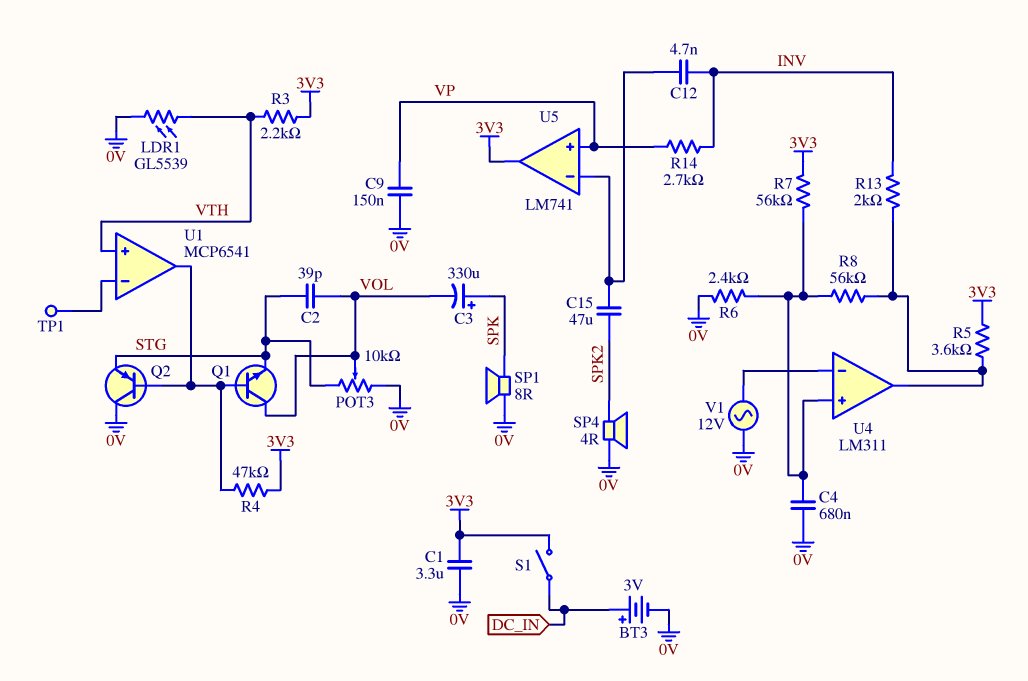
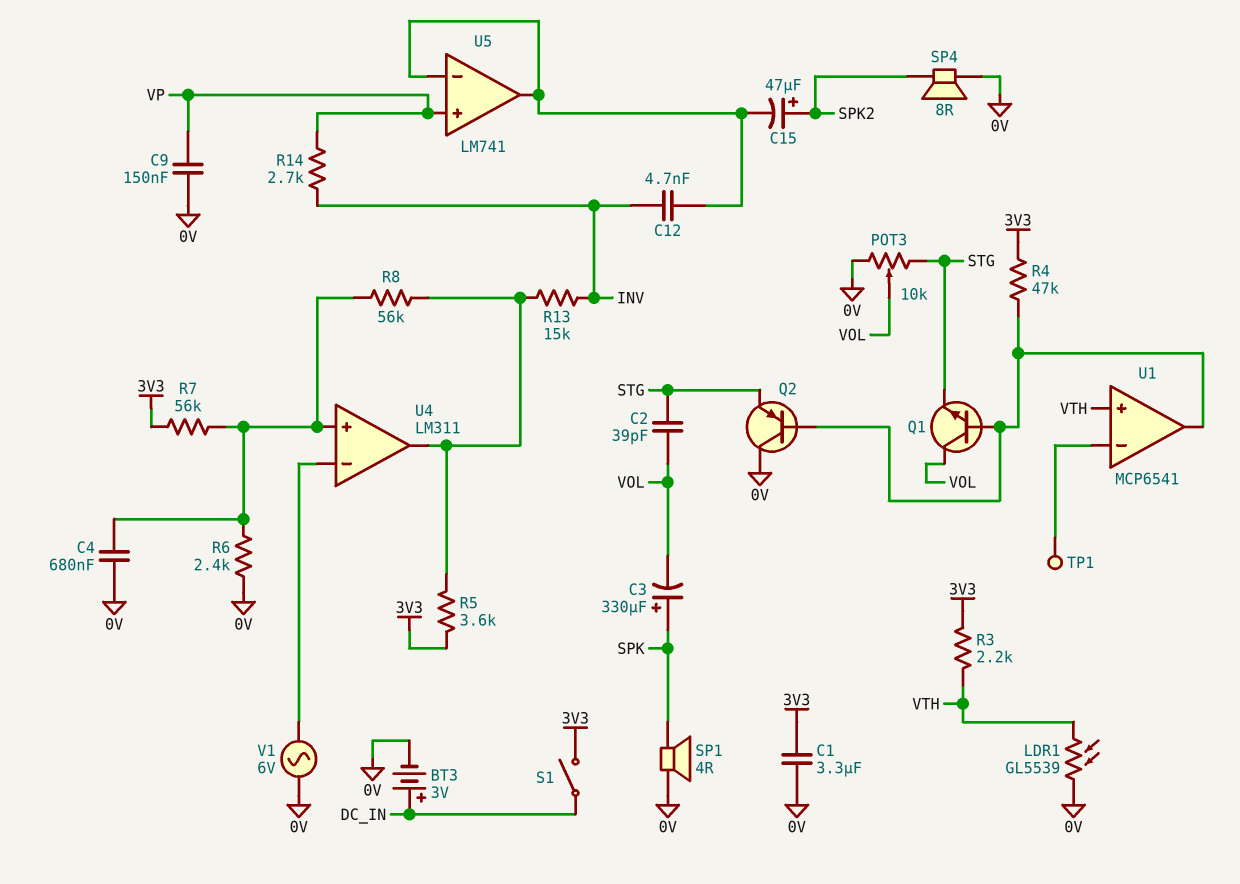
C15: 47uF (SPK2, U5/in-) -> 47uF (plus SPK2, minus U5/in-)
R13: 2k (INV, U4/out) -> 15k (INV, U4/out)
SP1: speaker 8R (0V, SPK) -> speaker 4R (0V, SPK)
SP4: speaker 4R (0V, SPK2) -> speaker 8R (0V, SPK2)
U5 pin out: 3V3 -> U5/in-
V1: AC 12V (0V, U4/in-) -> AC 6V (0V, U4/in-)

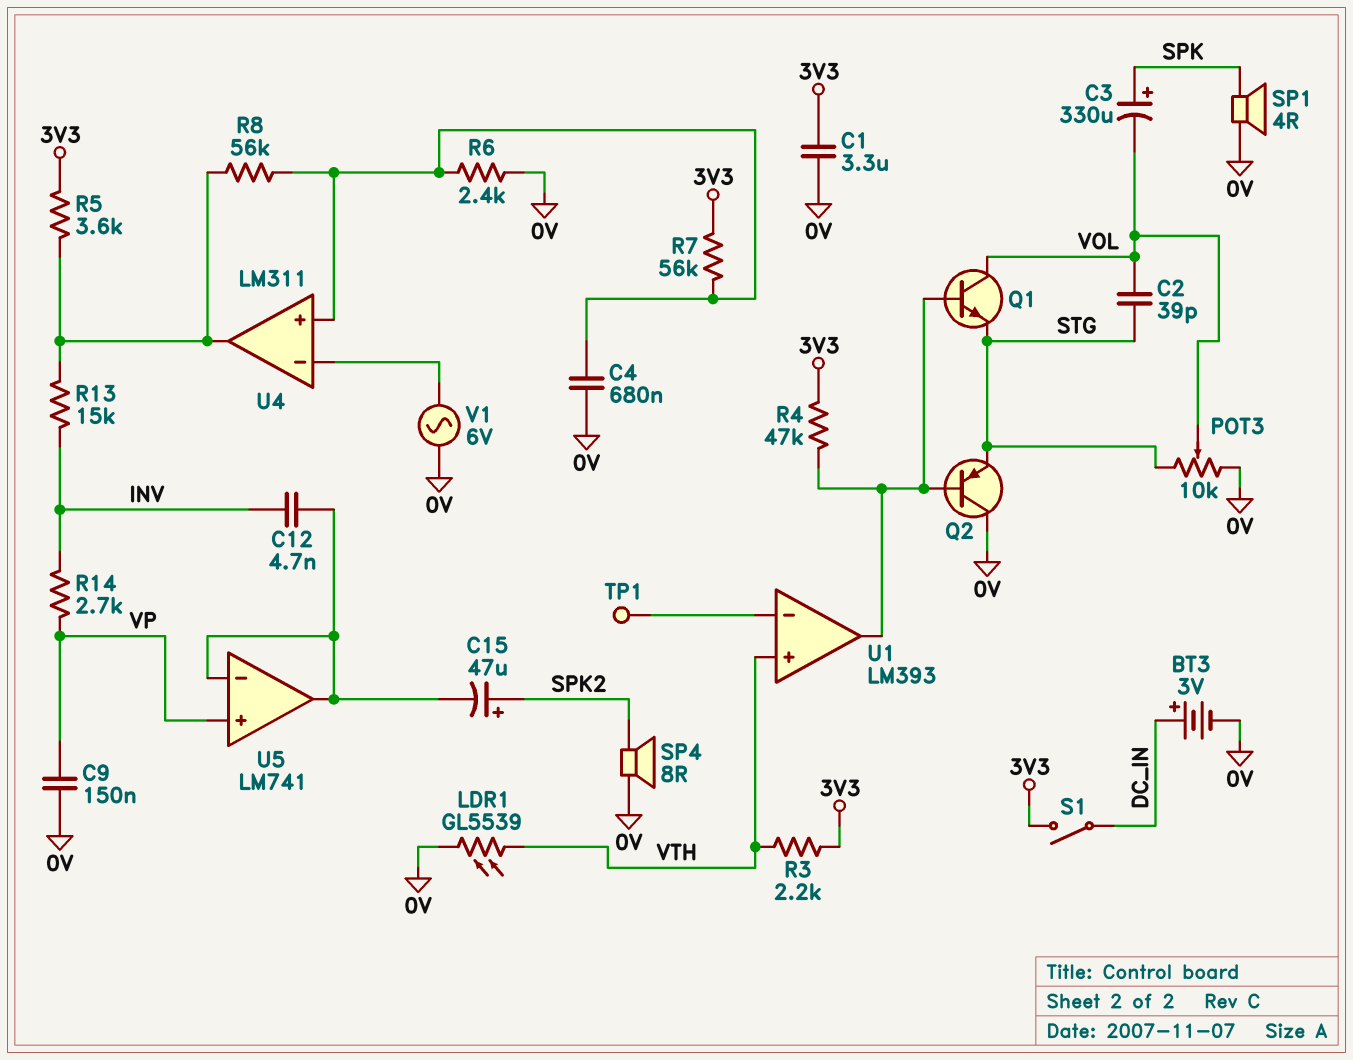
U1: MCP6541 -> LM393

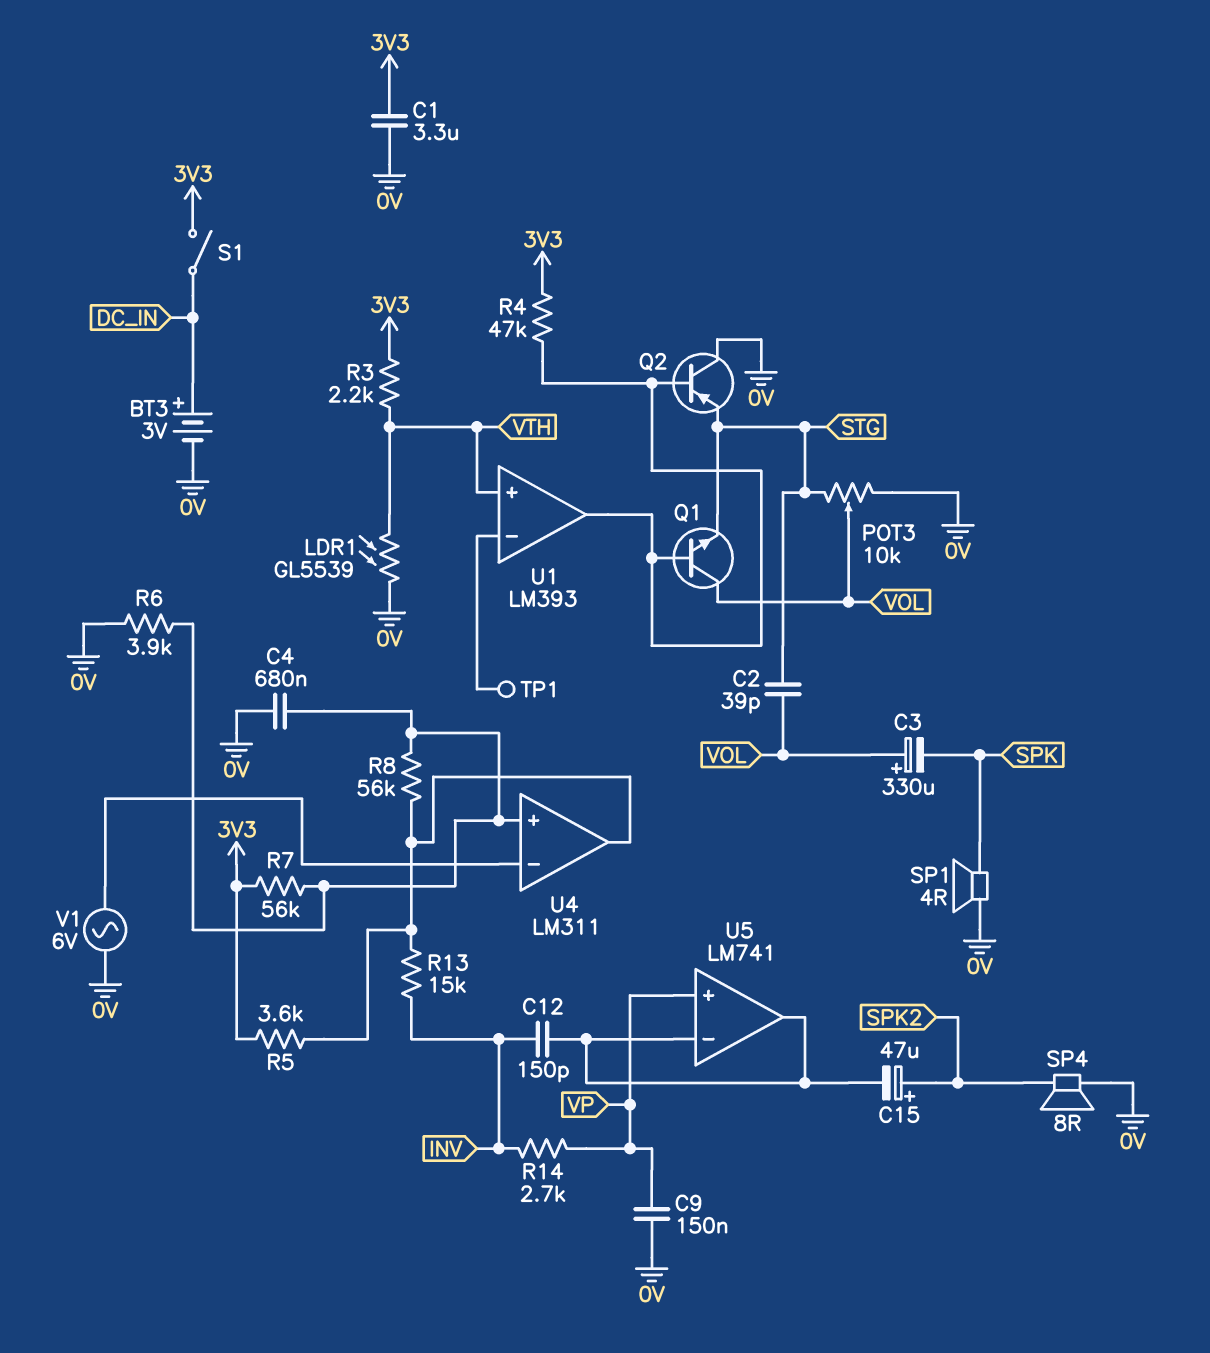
C3: 330uF (plus SPK, minus VOL) -> 330uF (plus VOL, minus SPK)
C12: 4.7nF (INV, U5/in-) -> 150pF (INV, U5/in-)
R6: 2.4k (0V, U4/in+) -> 3.9k (0V, U4/in+)

